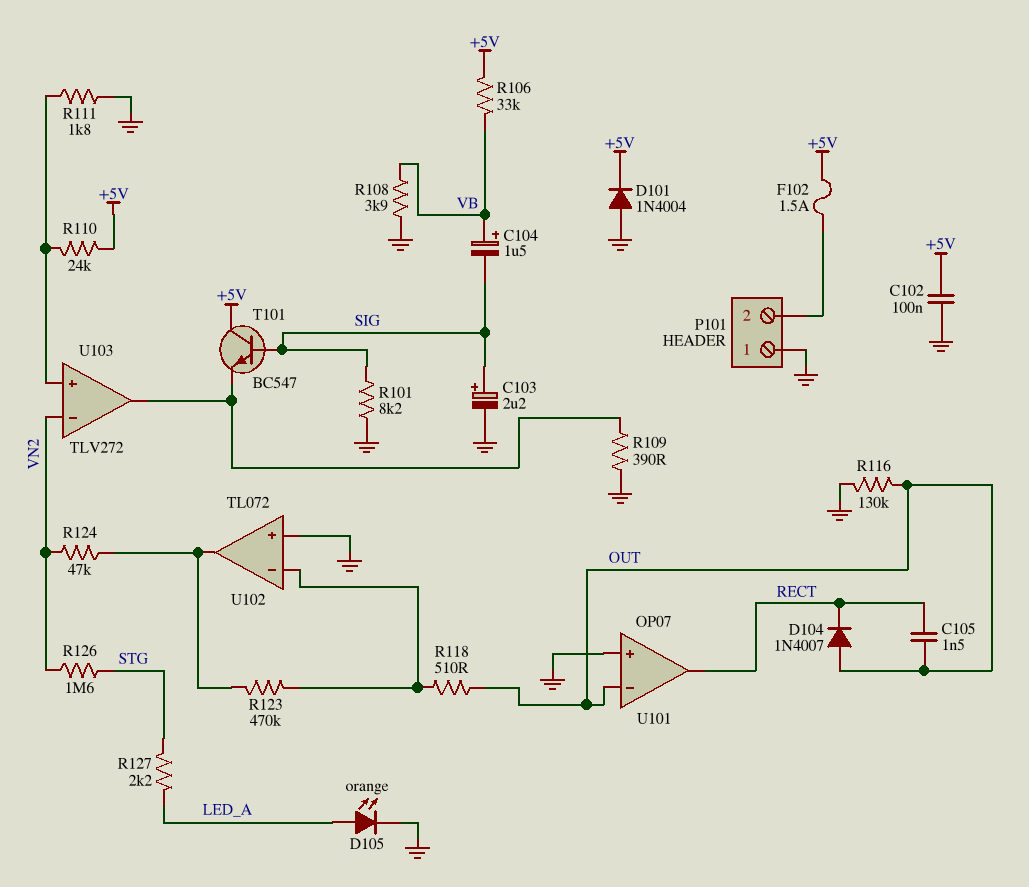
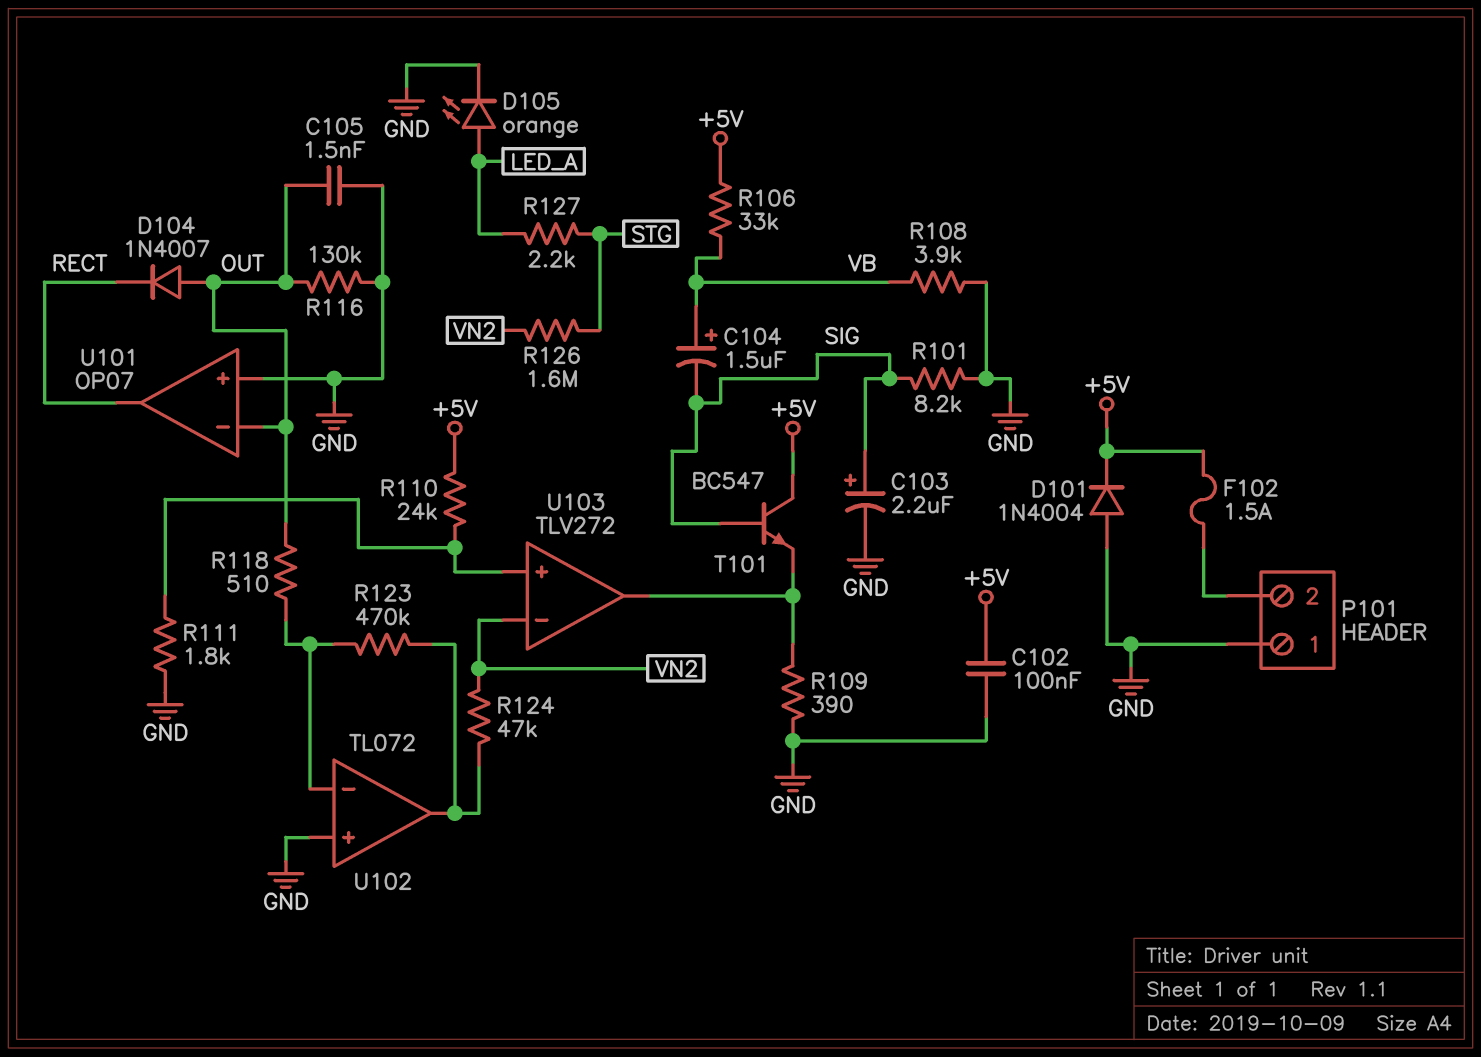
C105: 1.5nF (OUT, RECT) -> 1.5nF (GND, OUT)

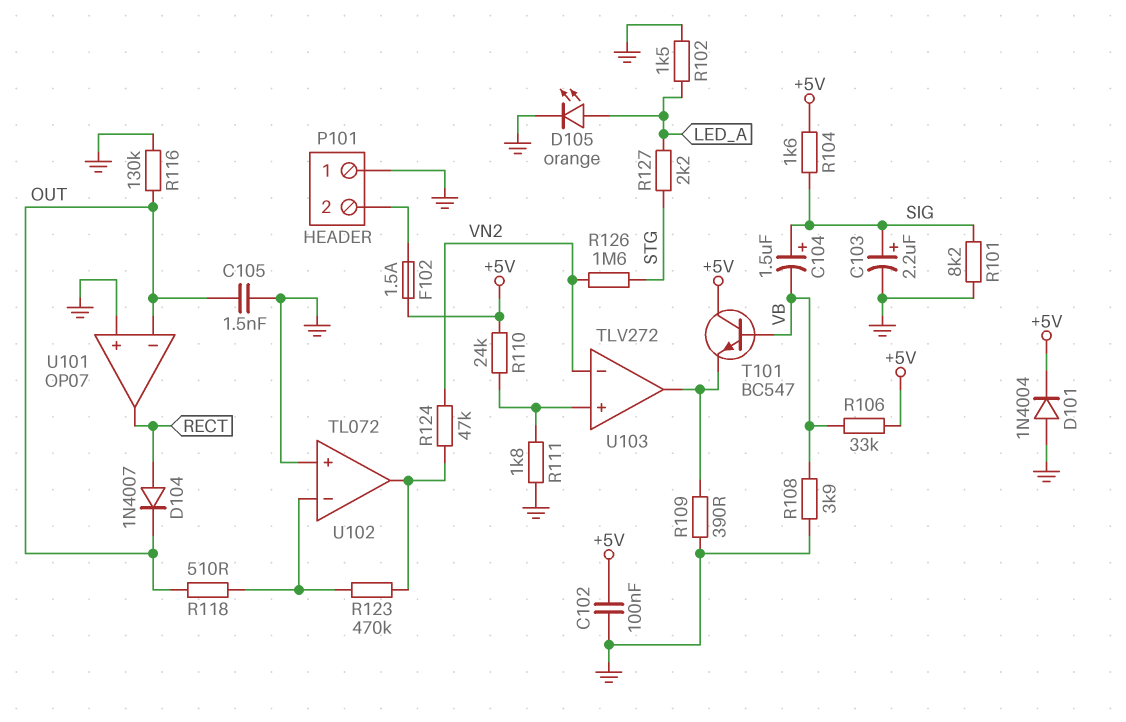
C104: 1.5uF (plus VB, minus SIG) -> 1.5uF (plus SIG, minus VB)
D104: diode 1N4007 (A OUT, K RECT) -> diode 1N4007 (A RECT, K OUT)
R102: none -> 1.5k (GND, LED_A)
R104: none -> 1.6k (+5V, SIG)
T101: NPN BC547 (B SIG, C +5V, E U103/out) -> NPN BC547 (B VB, C +5V, E U103/out)

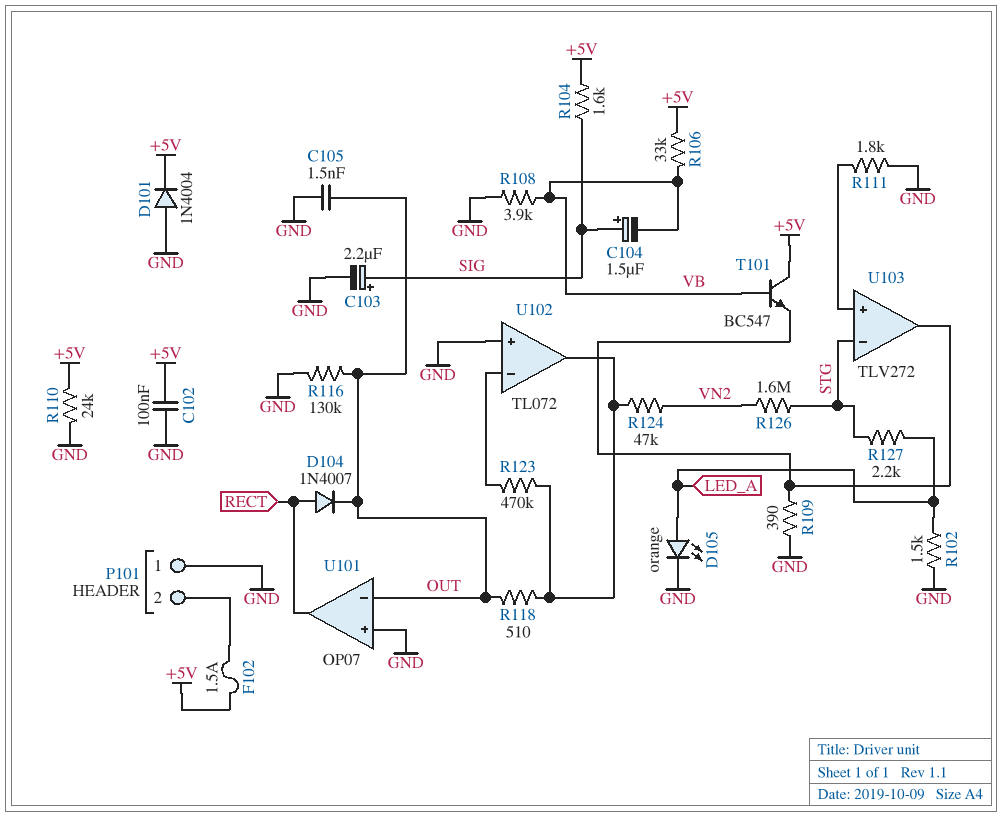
R101: 8.2k (GND, SIG) -> none
R110: 24k (+5V, U103/in+) -> 24k (+5V, GND)
R118: 510 (OUT, U102/in-) -> 510 (OUT, U102/out)
U103 pin in-: VN2 -> STG

